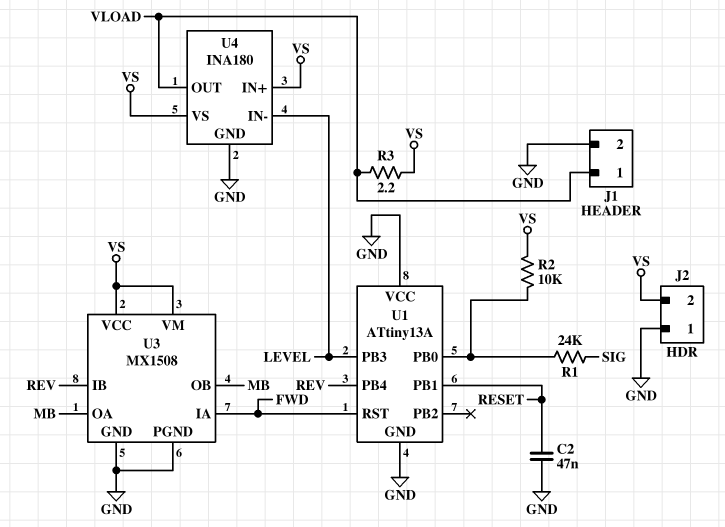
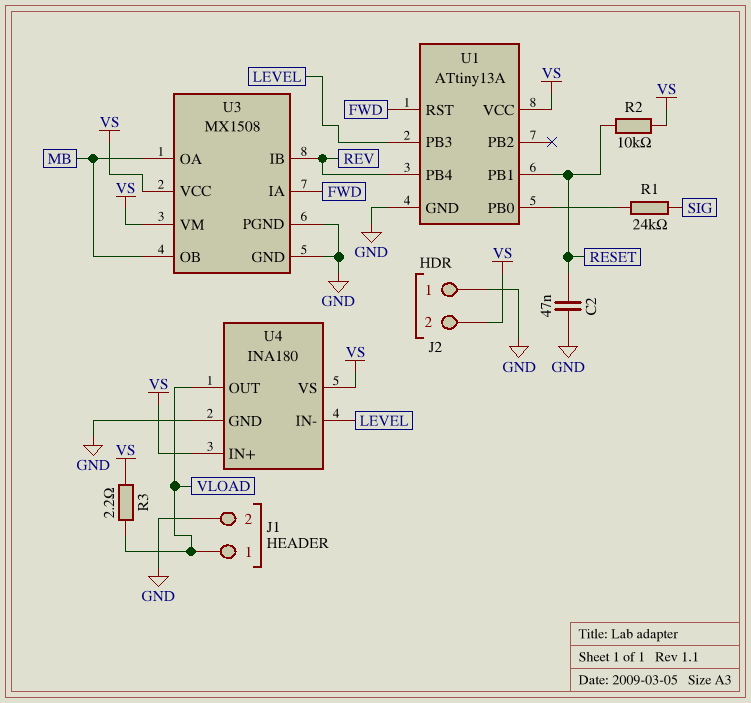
R2: 10k (U1/PB0, VS) -> 10k (RESET, VS)
U1 pin VCC: GND -> VS

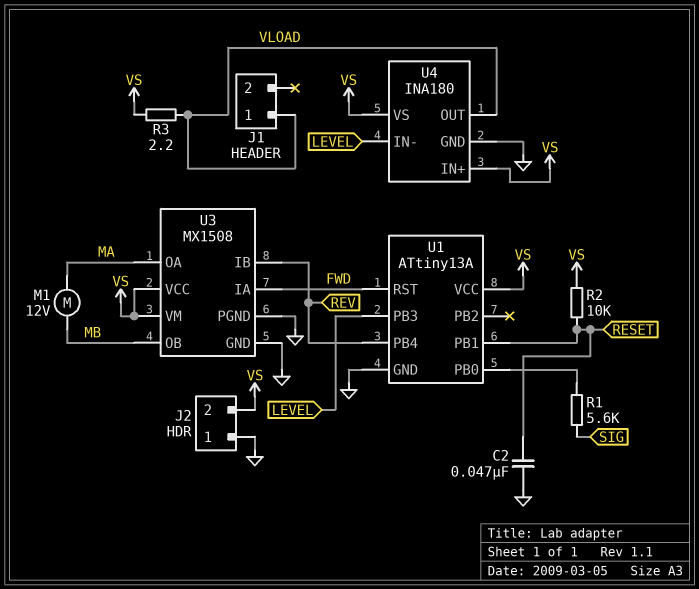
J1 pin 2: GND -> none
M1: none -> motor 12V (MA, MB)
R1: 24k (SIG, U1/PB0) -> 5.6k (SIG, U1/PB0)
U3 pin OA: MB -> MA

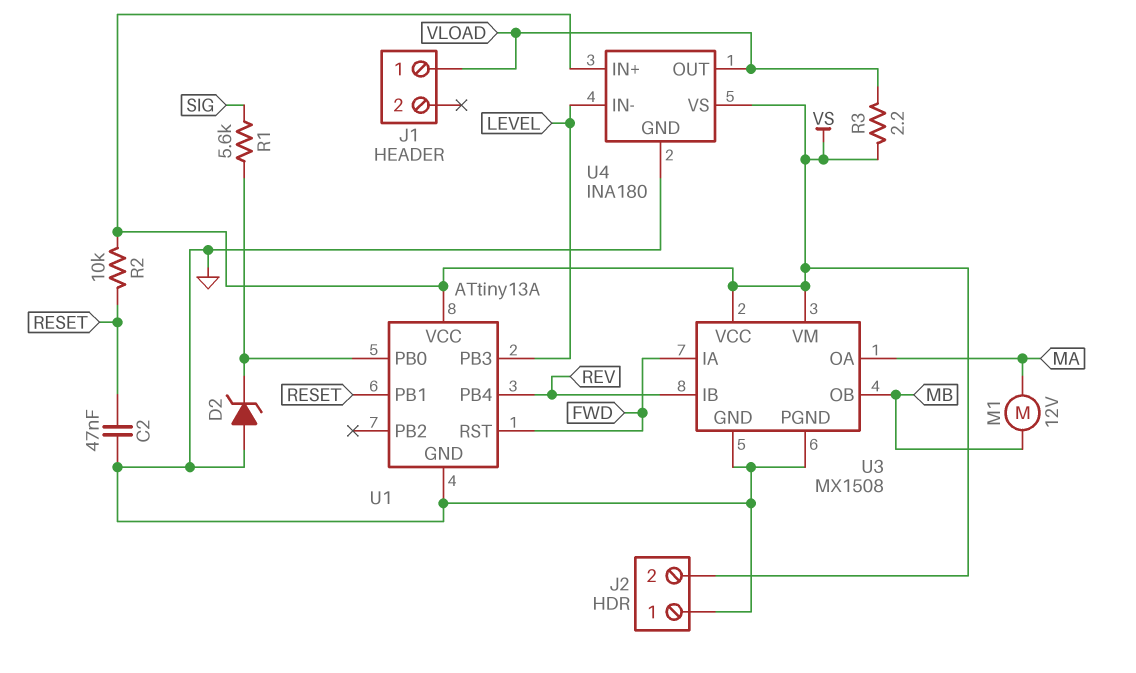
D2: none -> zener (A GND, K U1/PB0)

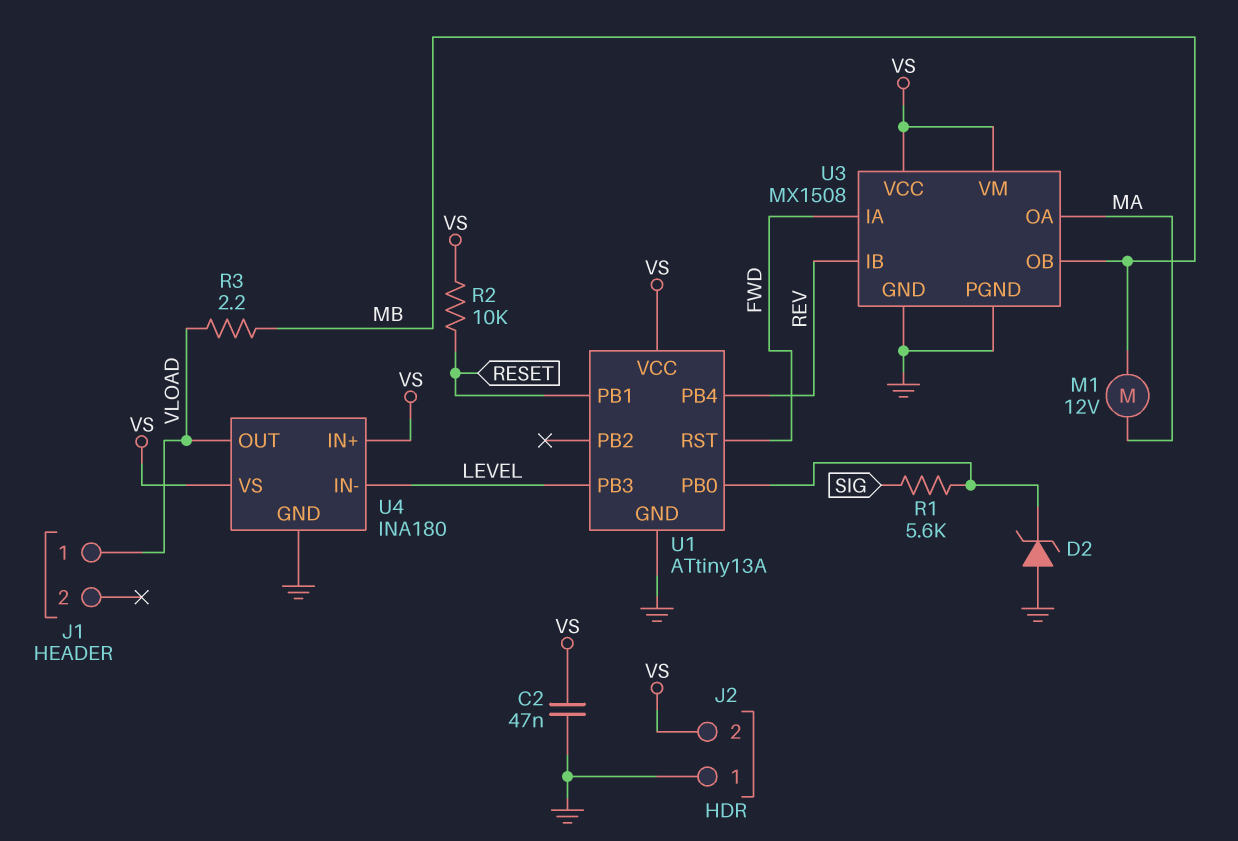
C2: 47nF (GND, RESET) -> 47nF (GND, VS)
R3: 2.2 (VLOAD, VS) -> 2.2 (MB, VLOAD)

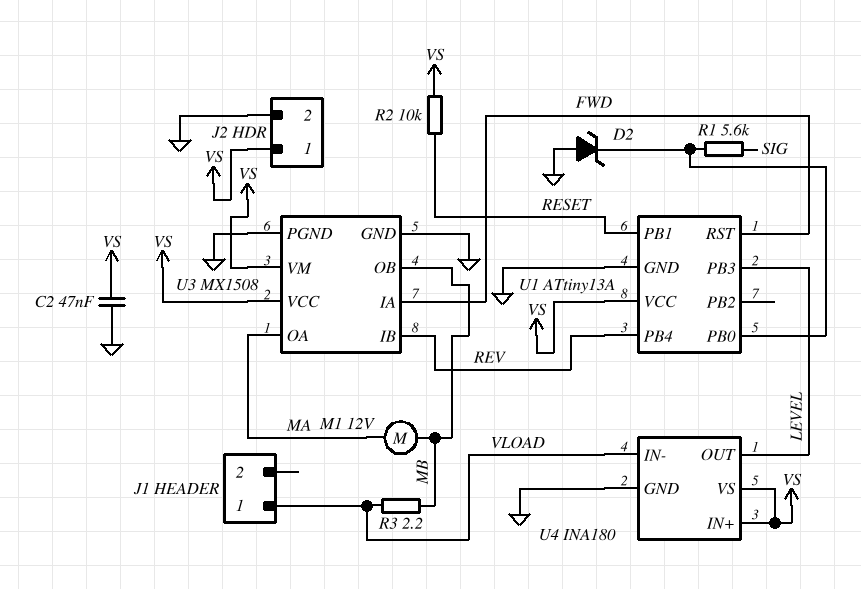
J2 pin 1: GND -> VS
J2 pin 2: VS -> GND
U4 pin IN-: LEVEL -> VLOAD
U4 pin OUT: VLOAD -> LEVEL

